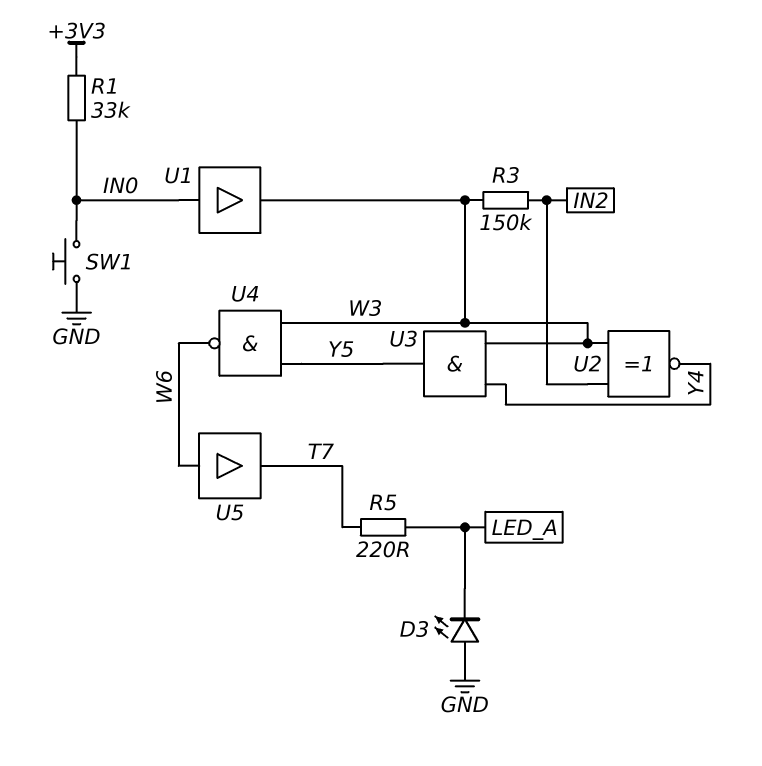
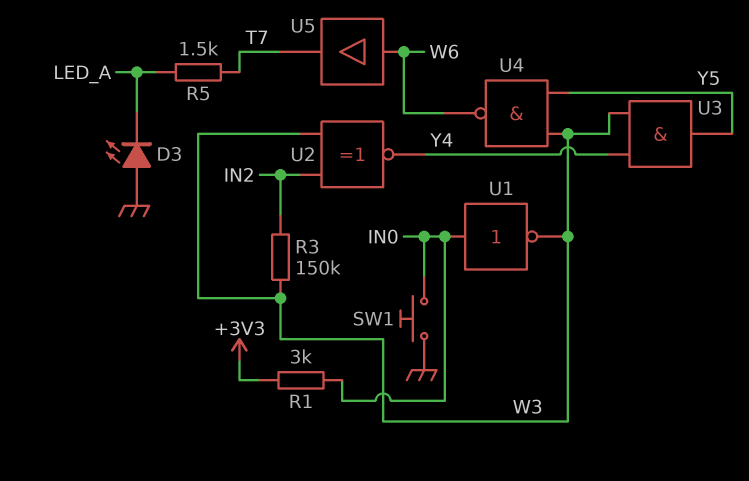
R1: 33k (+3V3, IN0) -> 3k (+3V3, IN0)
R5: 220 (LED_A, T7) -> 1.5k (LED_A, T7)
U1: buffer (in IN0, out W3) -> NOT (in IN0, out W3)

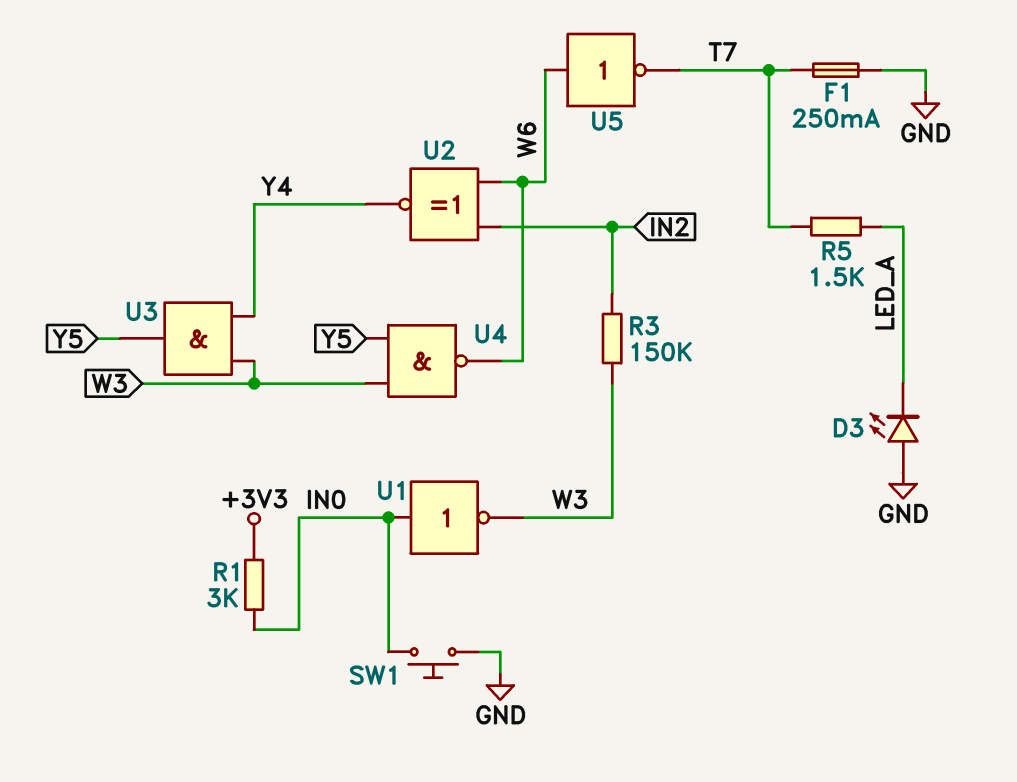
F1: none -> 250mA (GND, T7)
U2: XNOR (in IN2, in W3, out Y4) -> XNOR (in IN2, in W6, out Y4)
U5: buffer (in W6, out T7) -> NOT (in W6, out T7)

